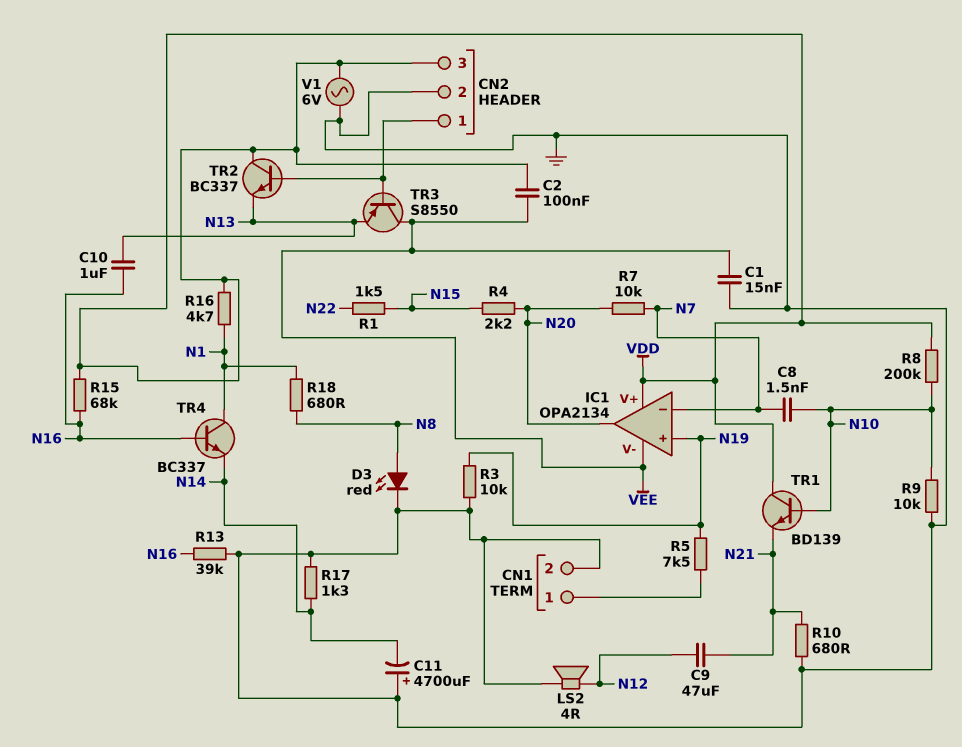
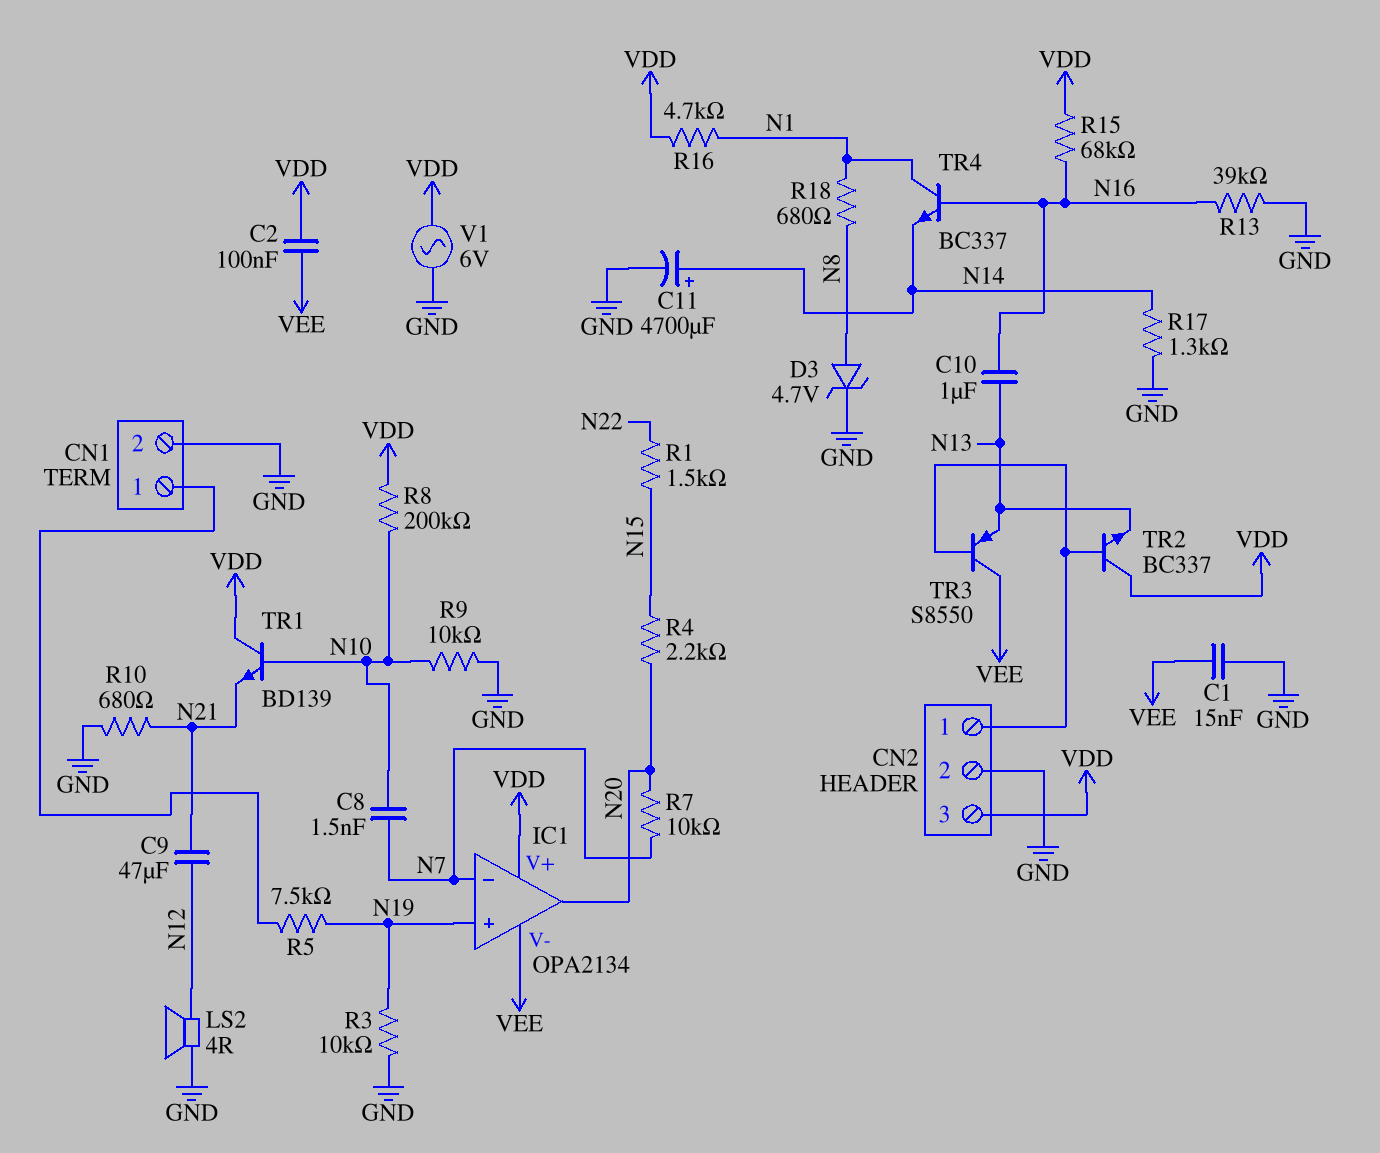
C11: 4700uF (plus GND, minus N14) -> 4700uF (plus N14, minus GND)
D3: LED red (A N8, K GND) -> zener 4.7V (A N8, K GND)

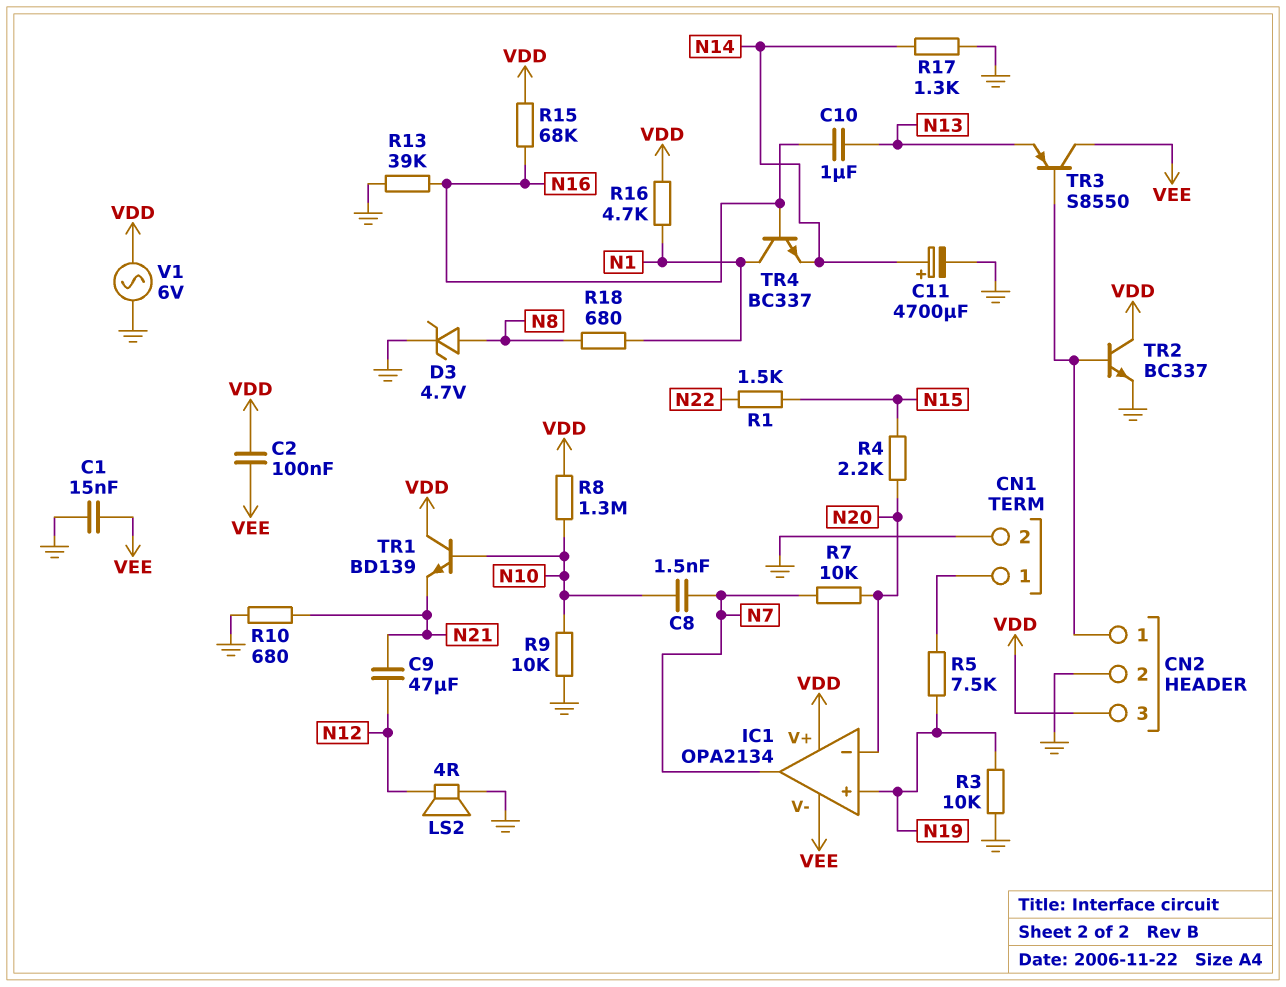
IC1 pin in-: N7 -> N20
IC1 pin out: N20 -> N7
R8: 200k (N10, VDD) -> 1.3M (N10, VDD)
TR2: NPN BC337 (B CN2/1, C VDD, E N13) -> NPN BC337 (B CN2/1, C VDD, E GND)

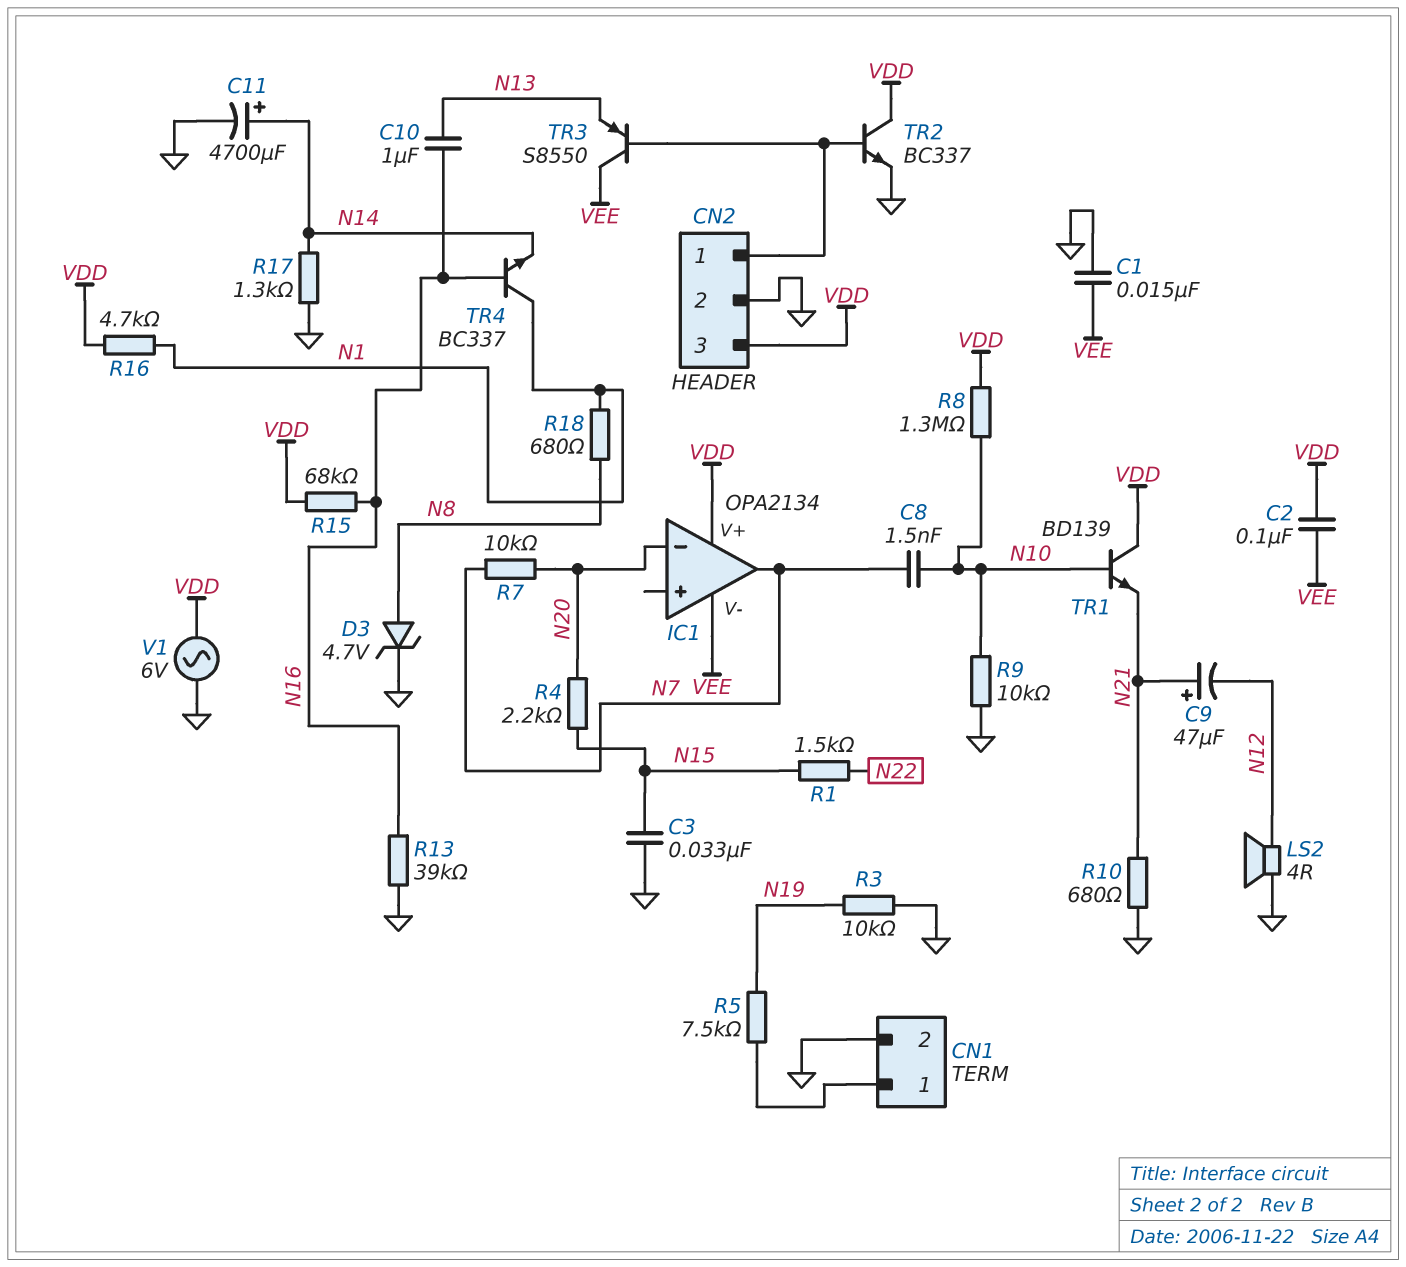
C3: none -> 33nF (GND, N15)
C9: 47uF (N12, N21) -> 47uF (plus N21, minus N12)
IC1 pin in+: N19 -> none

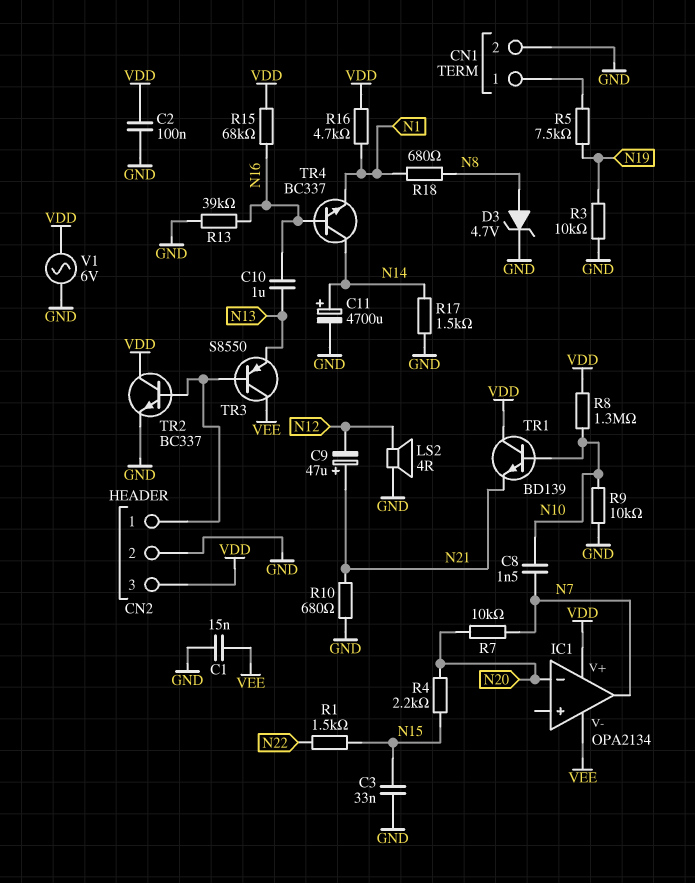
C2: 100nF (VDD, VEE) -> 100nF (GND, VDD)
R17: 1.3k (GND, N14) -> 1.5k (GND, N14)
TR4: NPN BC337 (B N16, C N1, E N14) -> NPN BC337 (B N16, C N14, E N1)

